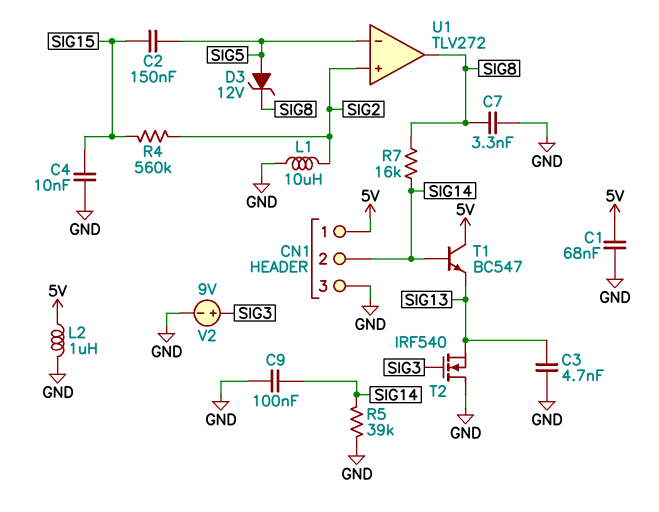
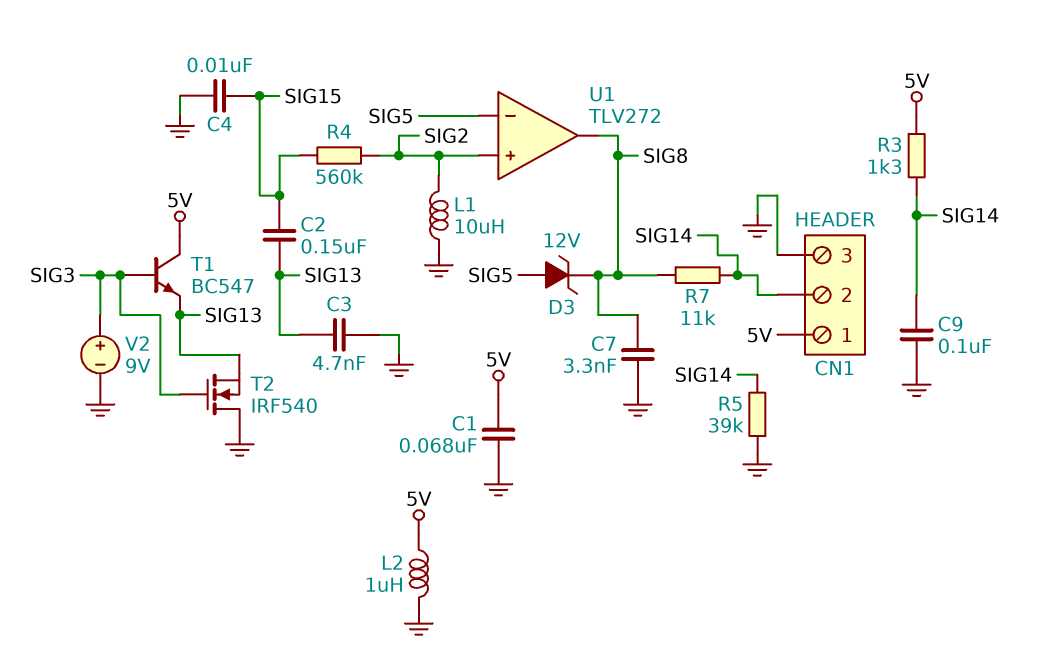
C2: 150nF (SIG5, SIG15) -> 150nF (SIG13, SIG15)
R3: none -> 1.3k (5V, SIG14)
R7: 16k (SIG8, SIG14) -> 11k (SIG8, SIG14)
T1: NPN BC547 (B SIG14, C 5V, E SIG13) -> NPN BC547 (B SIG3, C 5V, E SIG13)

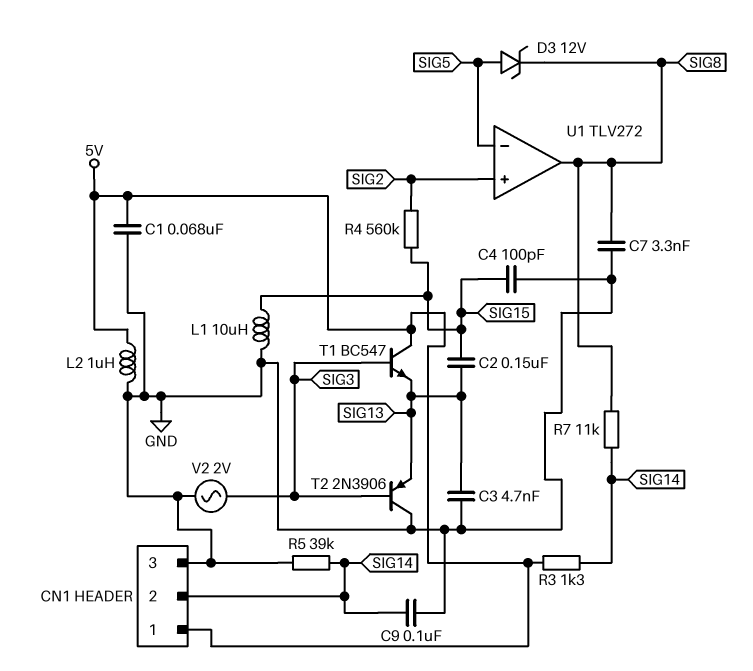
C4: 10nF (GND, SIG15) -> 100pF (GND, SIG15)
L1: 10uH (GND, SIG2) -> 10uH (GND, SIG15)
T2: NMOS IRF540 (G SIG3, D GND, S SIG13) -> PNP 2N3906 (B SIG3, C GND, E SIG13)
V2: 9V (plus SIG3, minus GND) -> AC 2V (GND, SIG3)

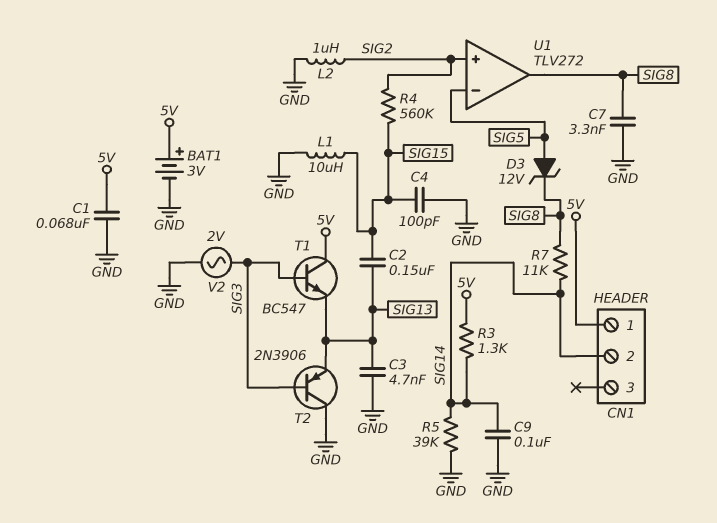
BAT1: none -> 3V (plus 5V, minus GND)
CN1 pin 3: GND -> none
L2: 1uH (5V, GND) -> 1uH (GND, SIG2)

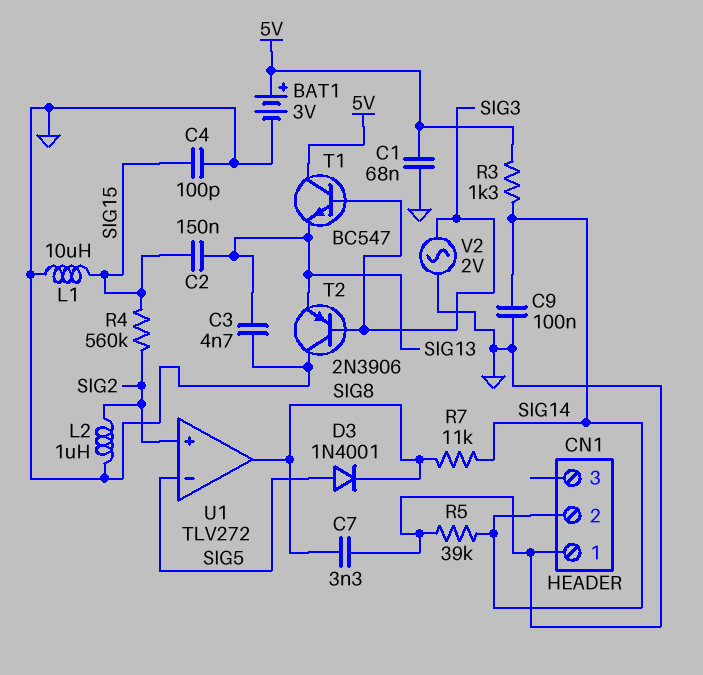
CN1 pin 1: 5V -> GND
D3: zener 12V (A SIG5, K SIG8) -> diode 1N4001 (A SIG5, K SIG8)

